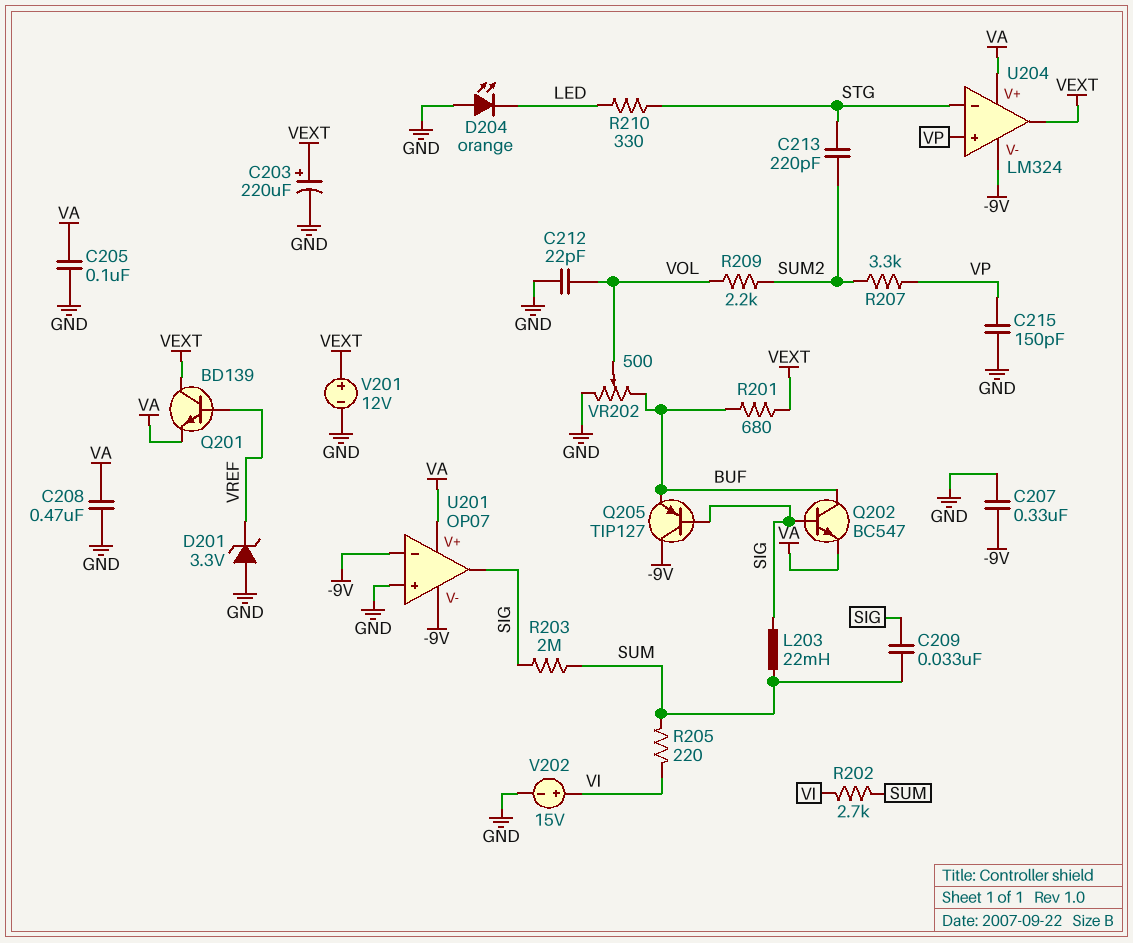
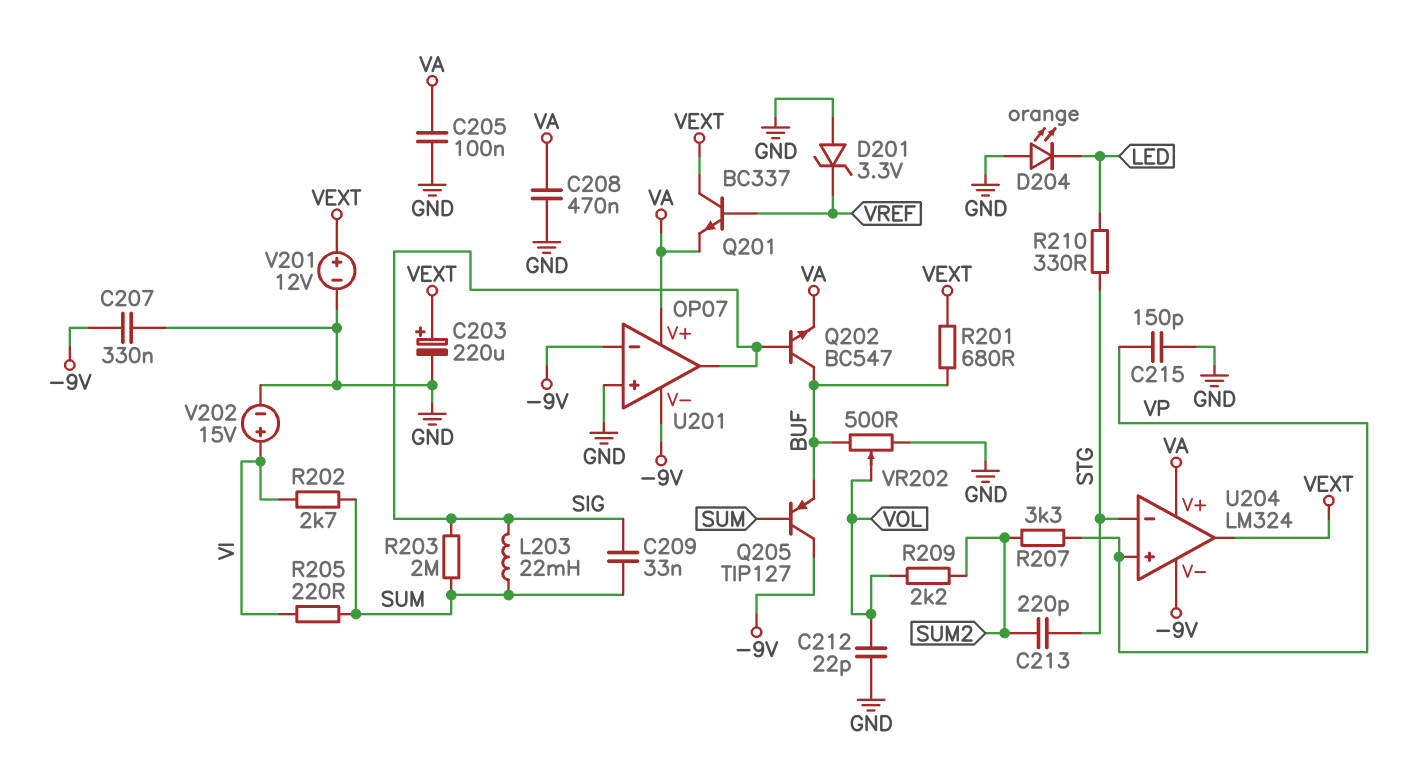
Q201: NPN BD139 (B VREF, C VEXT, E VA) -> NPN BC337 (B VREF, C VEXT, E VA)
Q205: PNP TIP127 (B SIG, C -9V, E BUF) -> PNP TIP127 (B SUM, C -9V, E BUF)

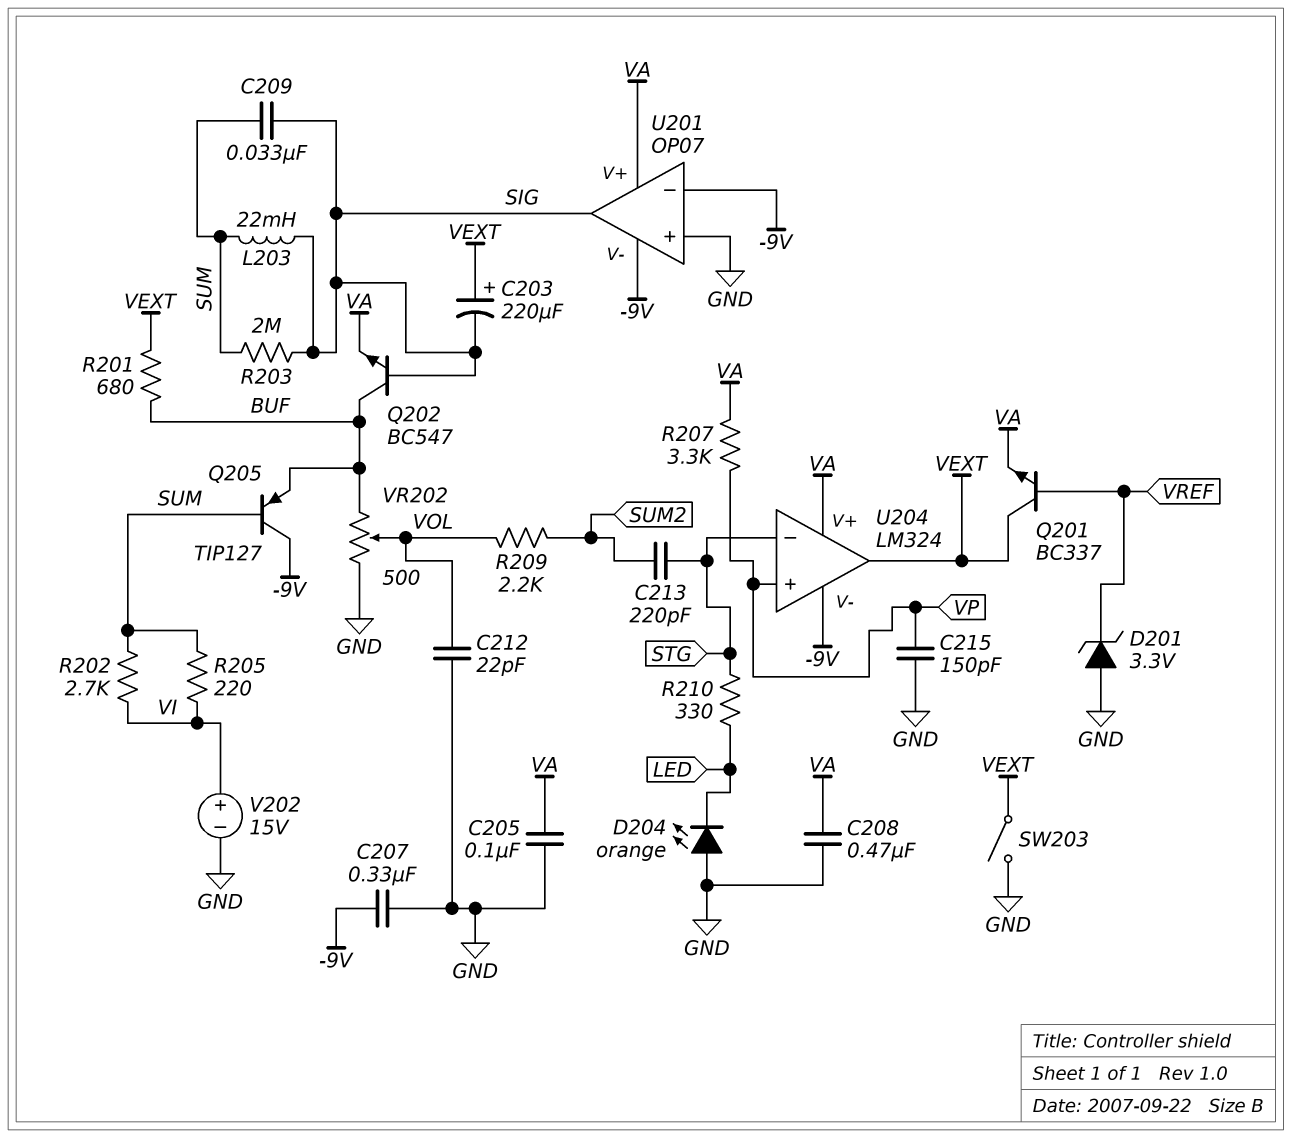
C203: 220uF (plus VEXT, minus GND) -> 220uF (plus VEXT, minus SIG)
R207: 3.3k (SUM2, VP) -> 3.3k (VA, VP)
SW203: none -> switch (GND, VEXT)
V201: 12V (plus VEXT, minus GND) -> none

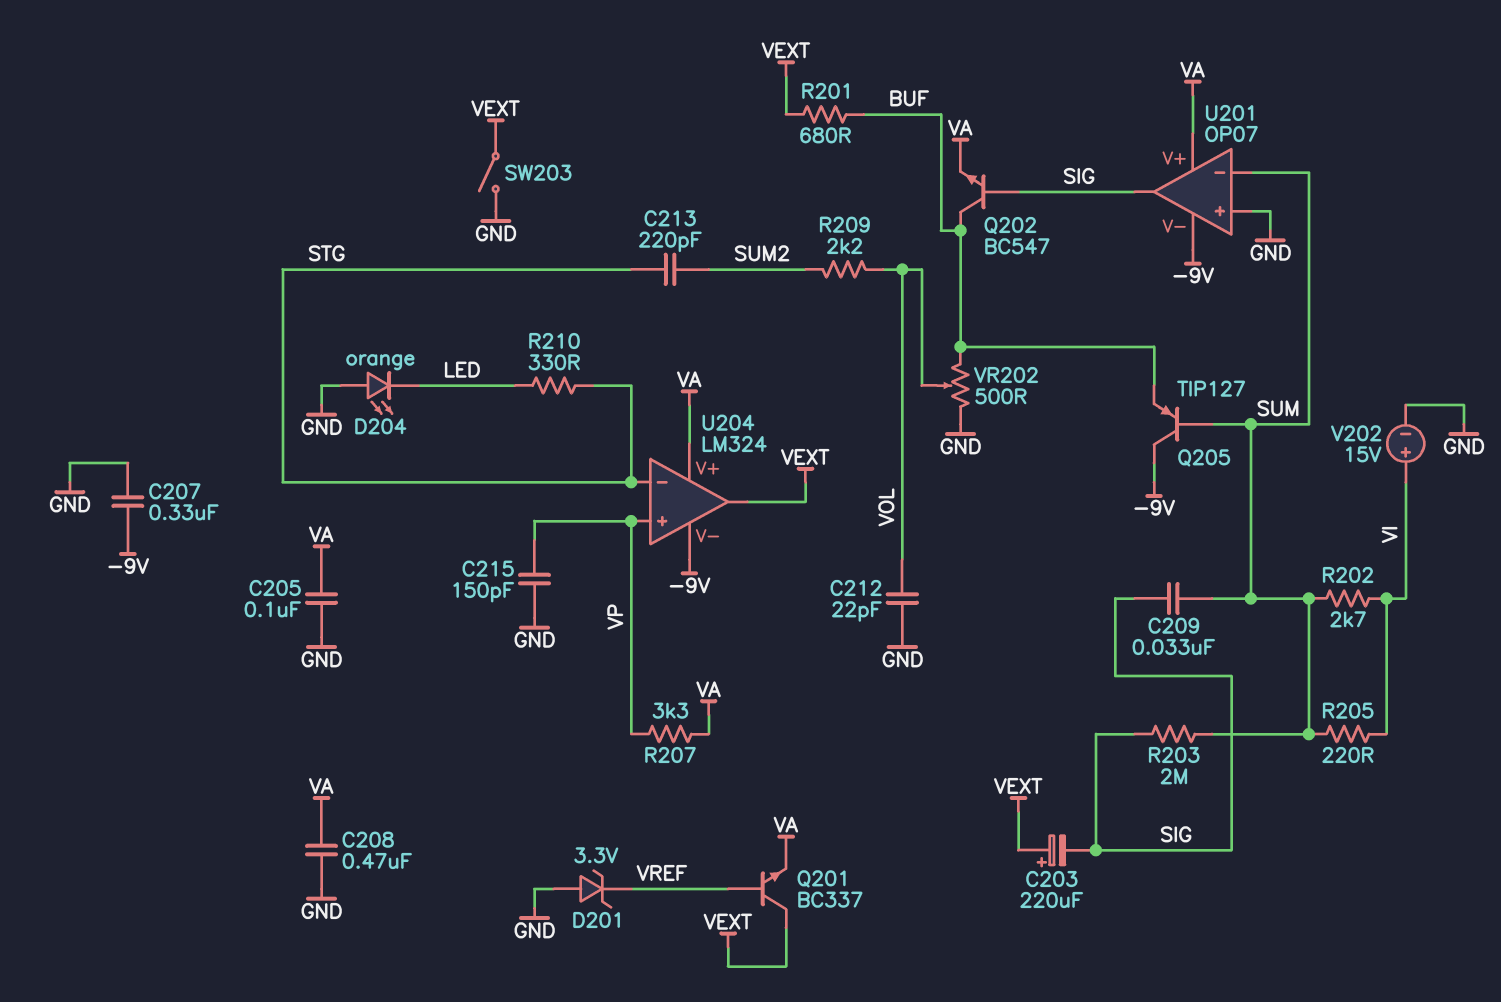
L203: 22mH (SIG, SUM) -> none
U201 pin in-: -9V -> SUM

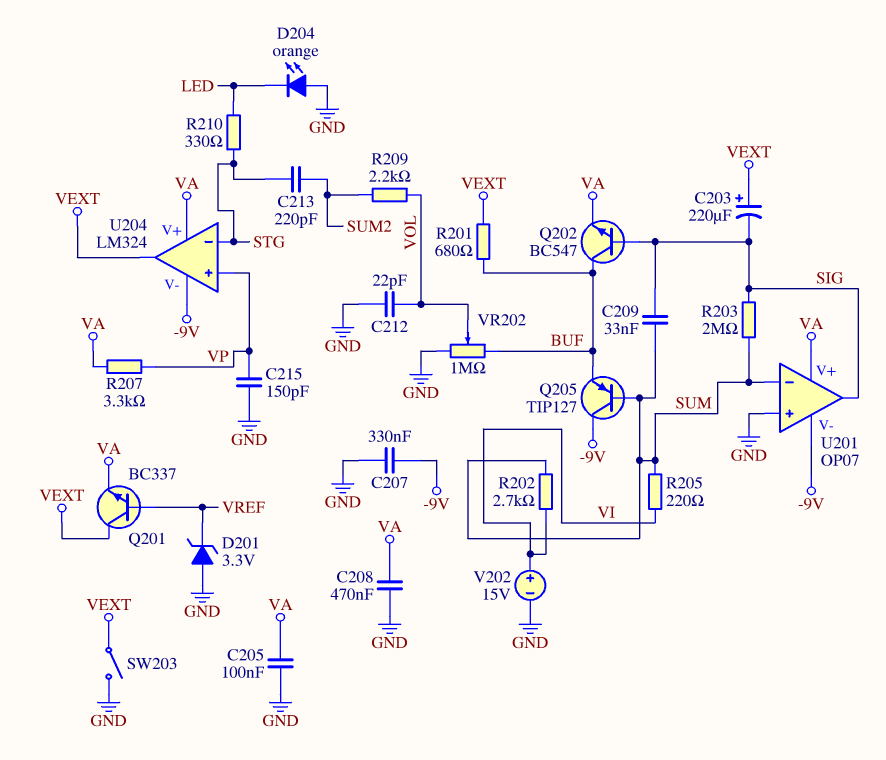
VR202: 500 (BUF, GND, wiper VOL) -> 1M (BUF, GND, wiper VOL)

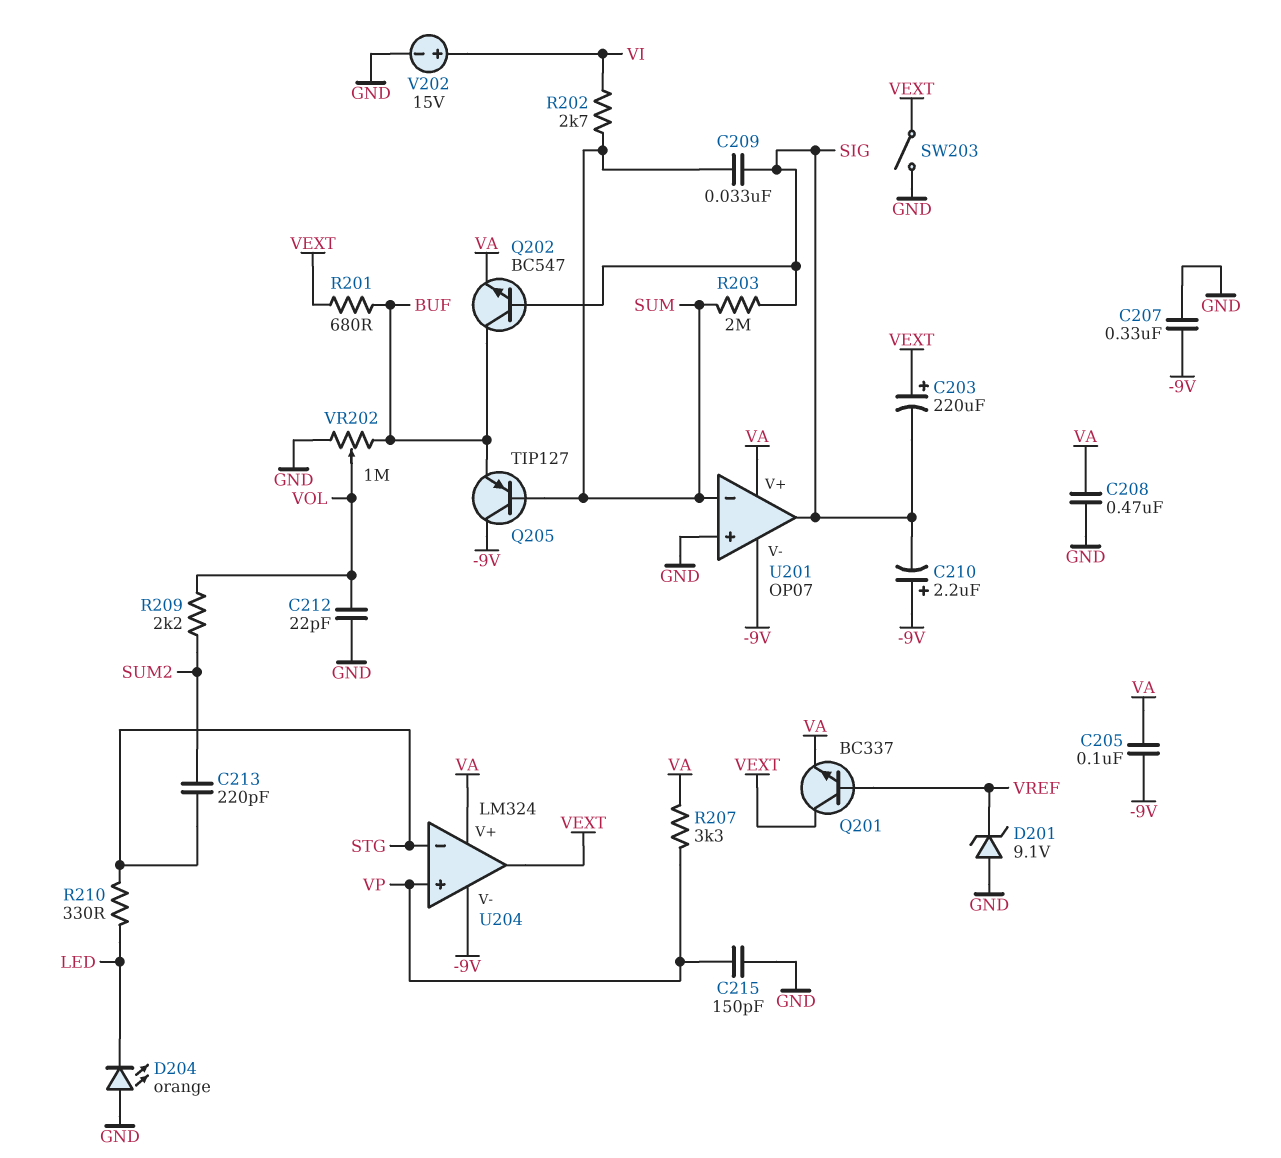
C205: 100nF (GND, VA) -> 100nF (-9V, VA)
C210: none -> 2.2uF (plus -9V, minus SIG)
D201: zener 3.3V (A GND, K VREF) -> zener 9.1V (A GND, K VREF)
R205: 220 (SUM, VI) -> none

